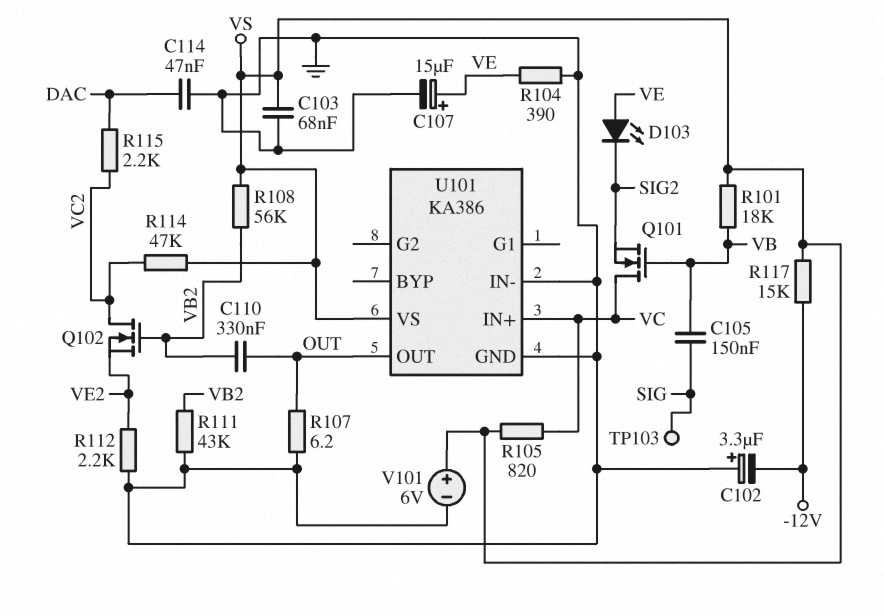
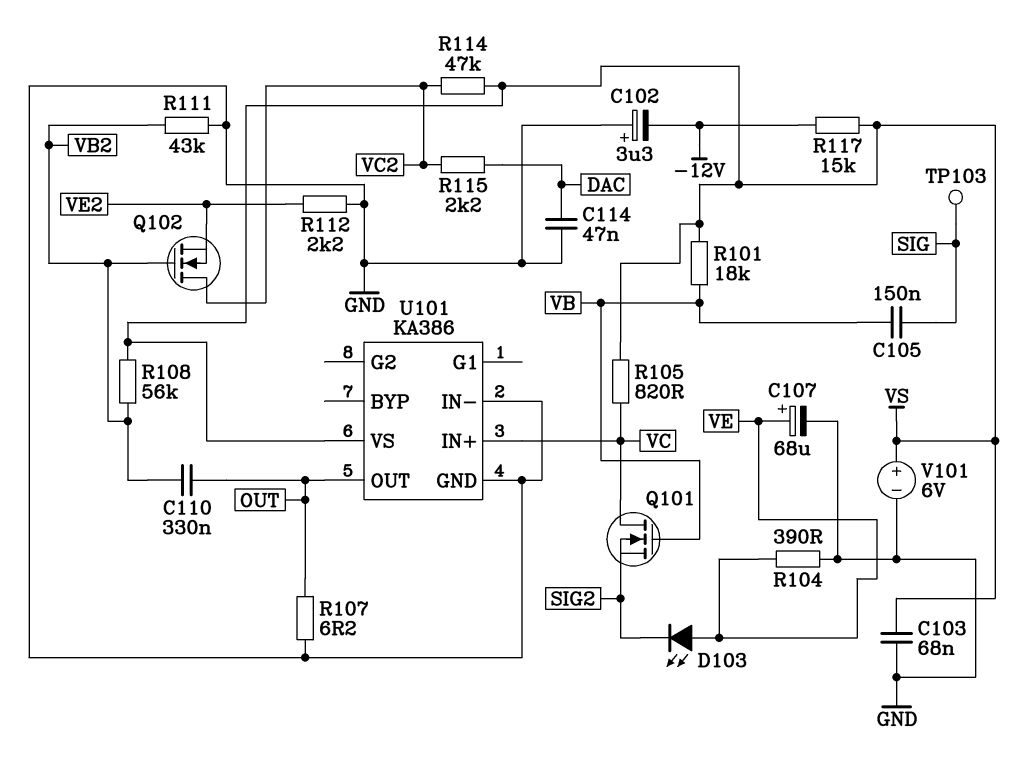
C107: 15uF (plus VE, minus GND) -> 68uF (plus VE, minus GND)

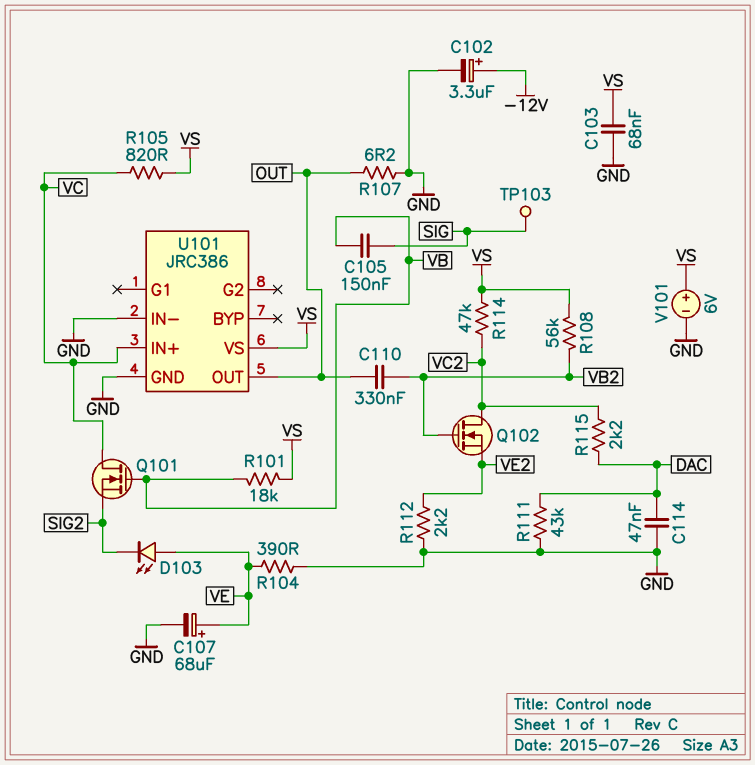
C102: 3.3uF (plus GND, minus -12V) -> 3.3uF (plus -12V, minus GND)
R111: 43k (GND, VB2) -> 43k (DAC, GND)
R117: 15k (-12V, VS) -> none
U101: KA386 -> JRC386

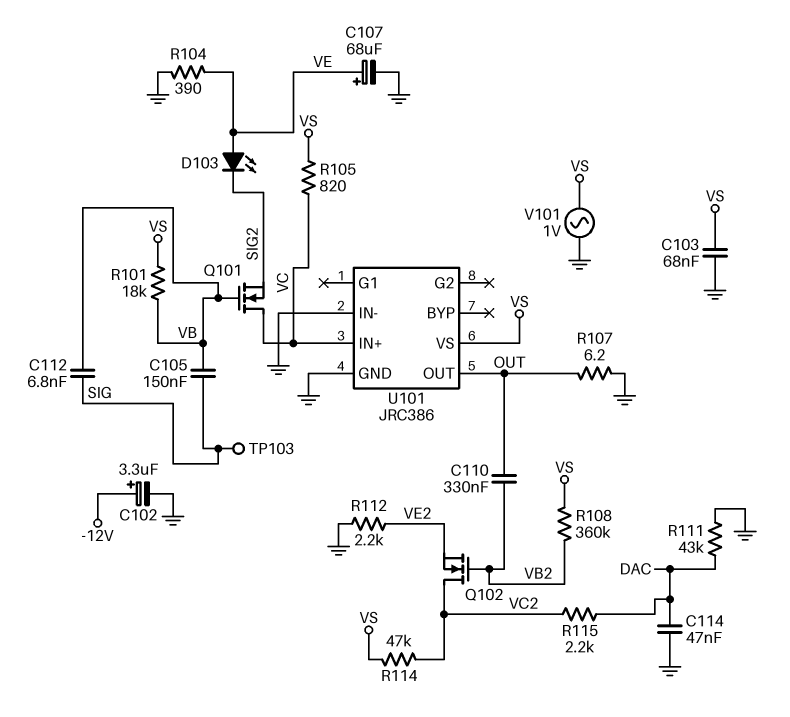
C112: none -> 6.8nF (SIG, VB)
R108: 56k (VB2, VS) -> 360k (VB2, VS)
V101: 6V (plus VS, minus GND) -> AC 1V (GND, VS)

